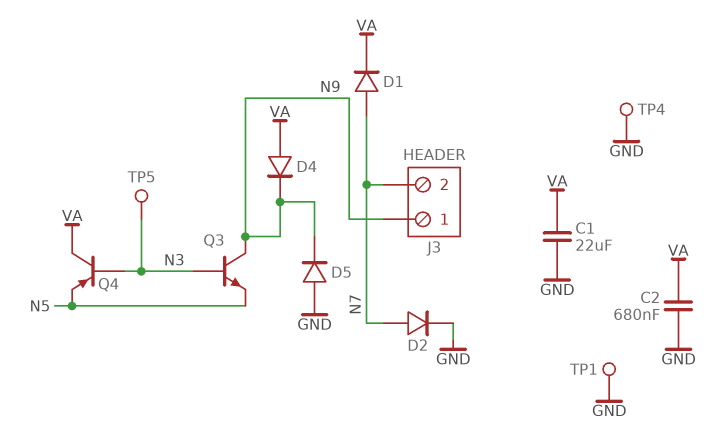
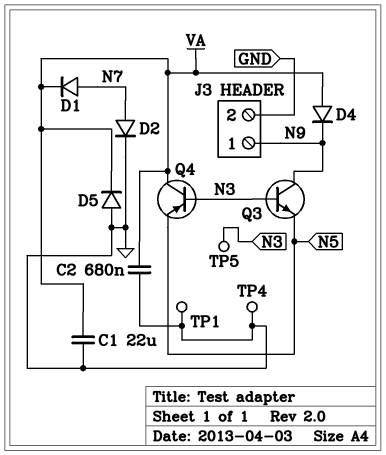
D5: diode (A GND, K N9) -> diode (A GND, K VA)
J3 pin 2: N7 -> GND

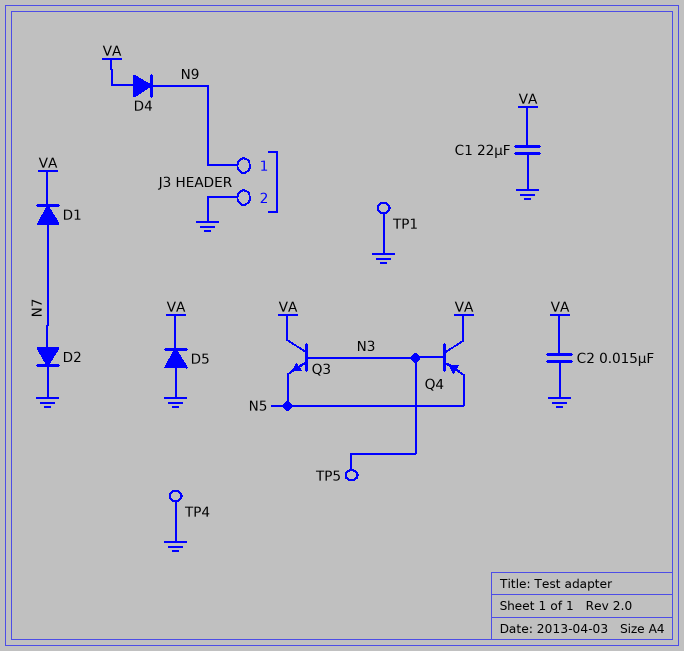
C2: 680nF (GND, VA) -> 15nF (GND, VA)
Q3: NPN (B N3, C N9, E N5) -> NPN (B N3, C VA, E N5)

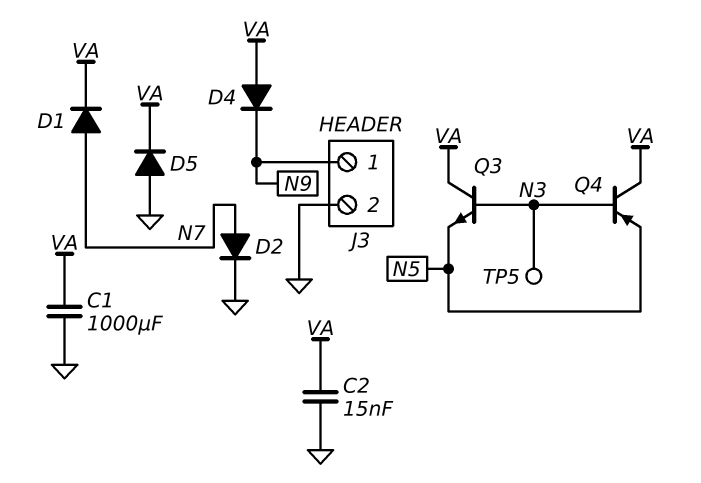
C1: 22uF (GND, VA) -> 1000uF (GND, VA)
TP1: test point (GND) -> none
TP4: test point (GND) -> none

